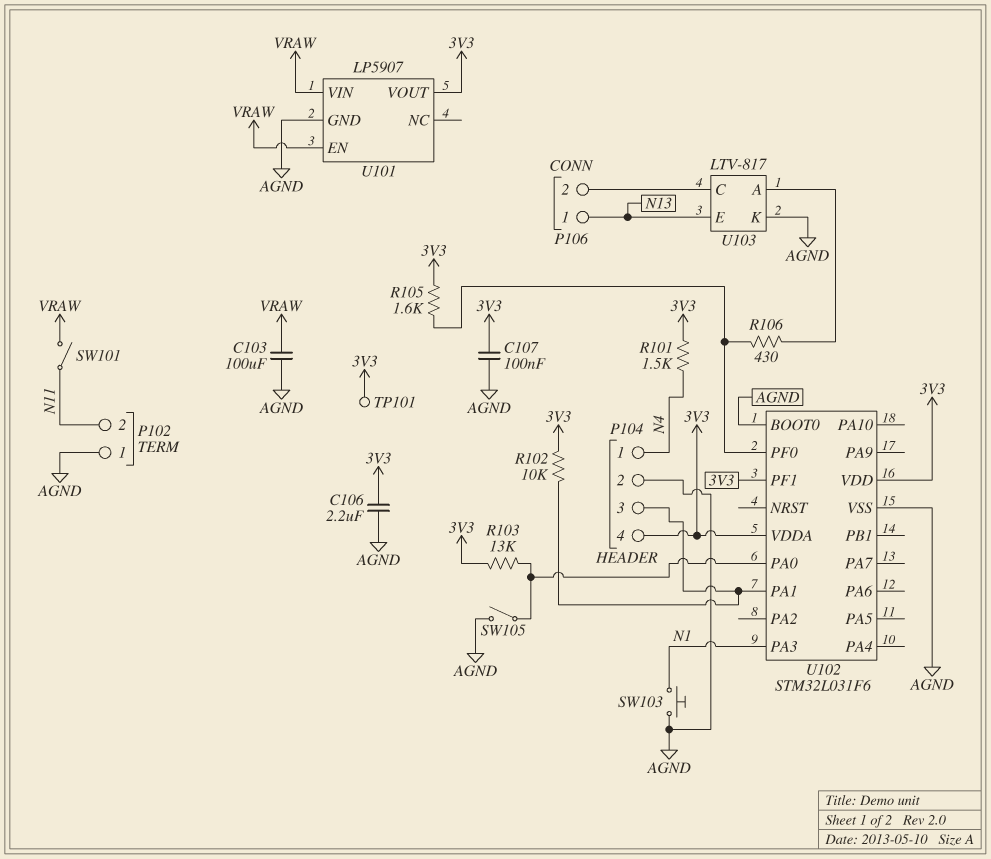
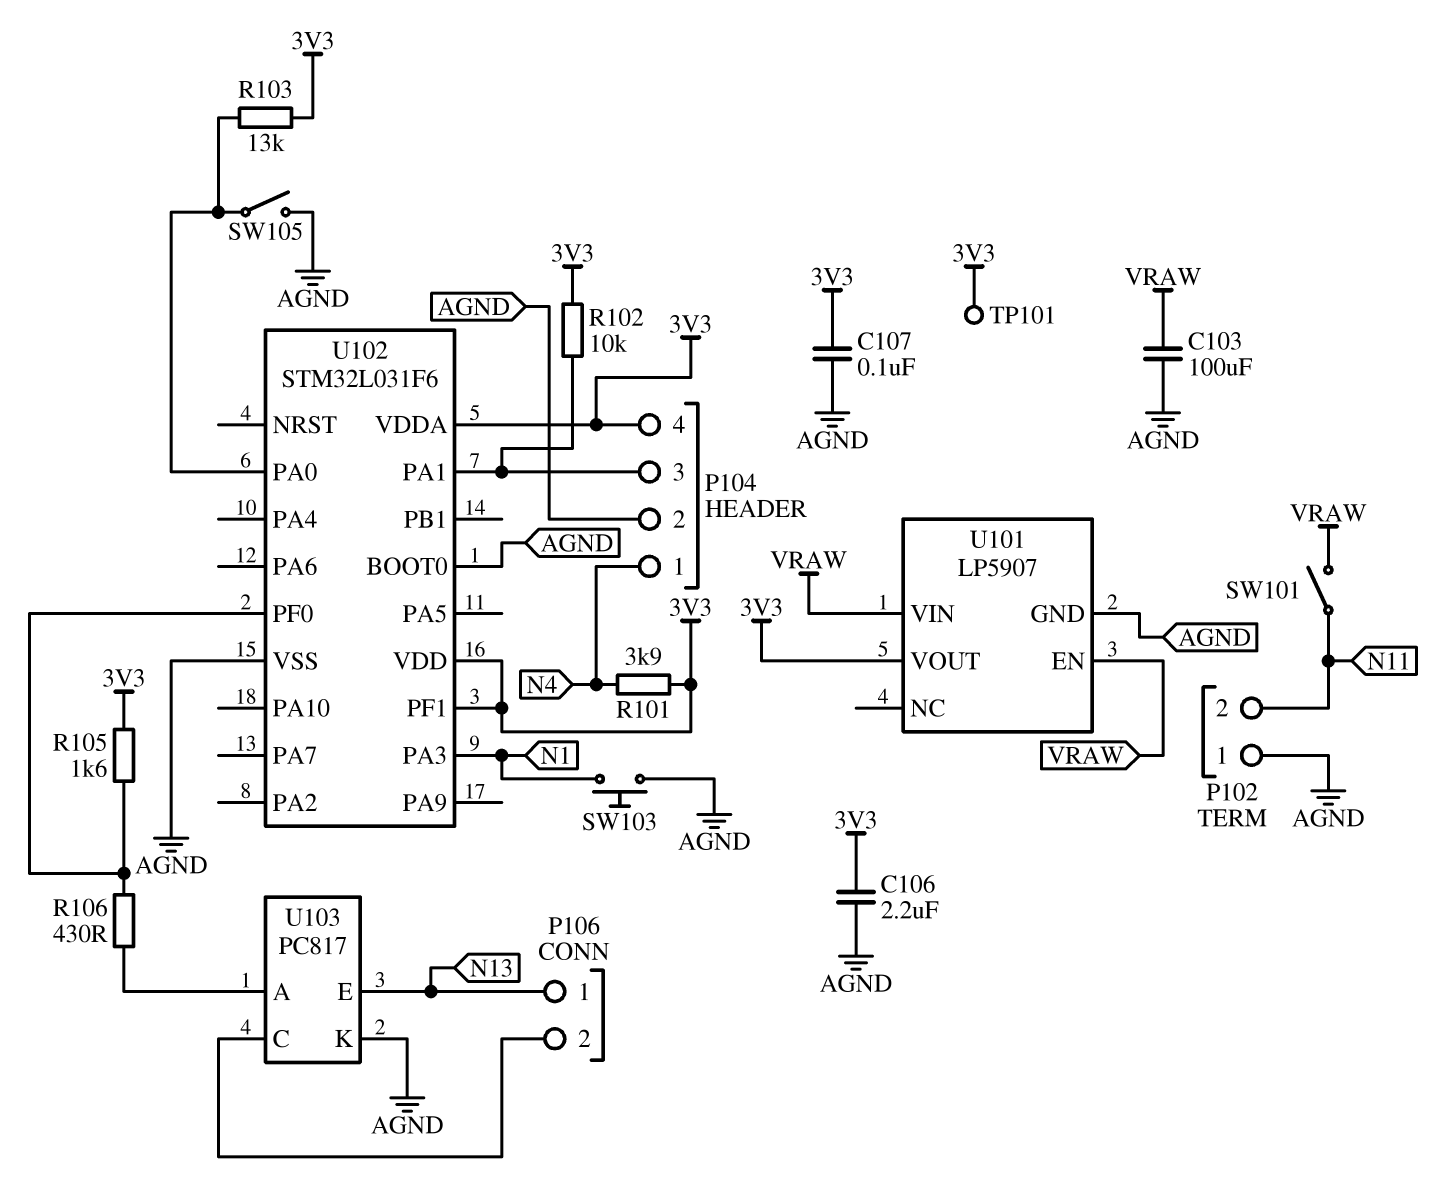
R101: 1.5k (3V3, N4) -> 3.9k (3V3, N4)
U103: LTV-817 -> PC817

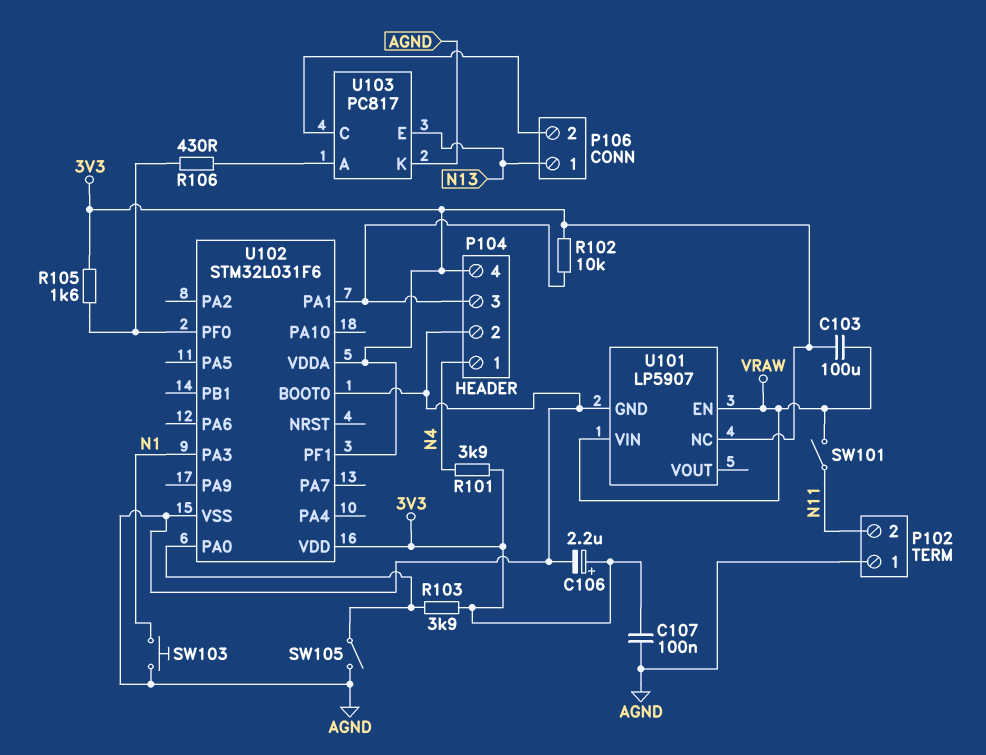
C103: 100uF (AGND, VRAW) -> 100uF (3V3, VRAW)
C106: 2.2uF (3V3, AGND) -> 2.2uF (plus 3V3, minus AGND)
R103: 13k (3V3, U102/PA0) -> 3.9k (3V3, U102/PA0)
TP101: test point (3V3) -> none
U101 pin NC: none -> 3V3
U101 pin VOUT: 3V3 -> none

